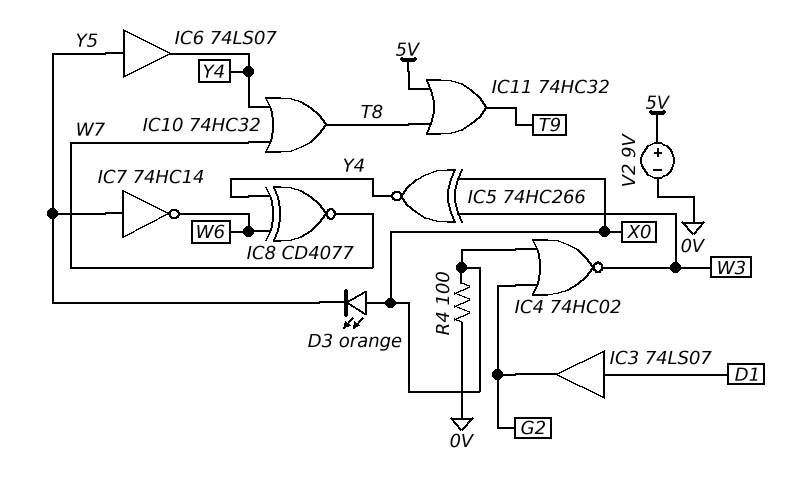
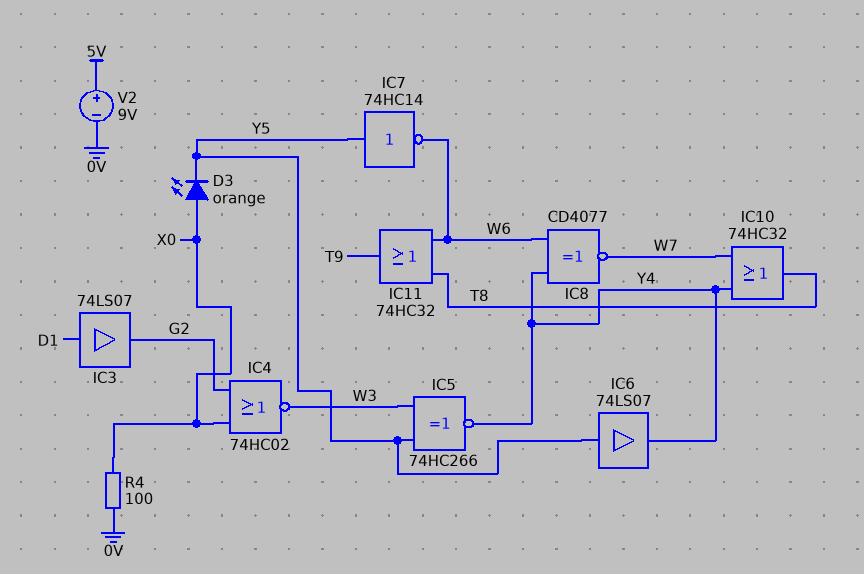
IC5: XNOR 74HC266 (in W3, in X0, out Y4) -> XNOR 74HC266 (in W3, in Y5, out Y4)
IC11: OR 74HC32 (in 5V, in T8, out T9) -> OR 74HC32 (in T8, in W6, out T9)

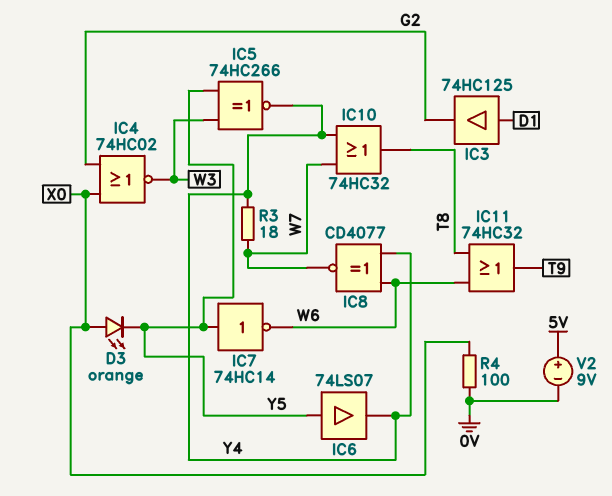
IC3: buffer 74LS07 (in D1, out G2) -> buffer 74HC125 (in D1, out G2)
R3: none -> 18 (W7, Y4)

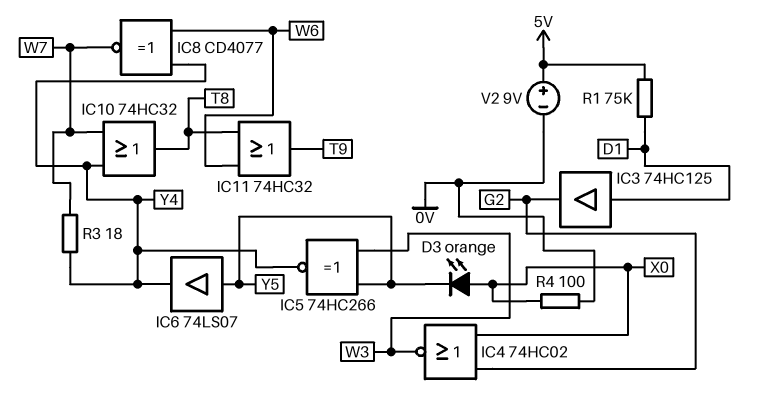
IC7: NOT 74HC14 (in Y5, out W6) -> none
R1: none -> 75k (5V, D1)

